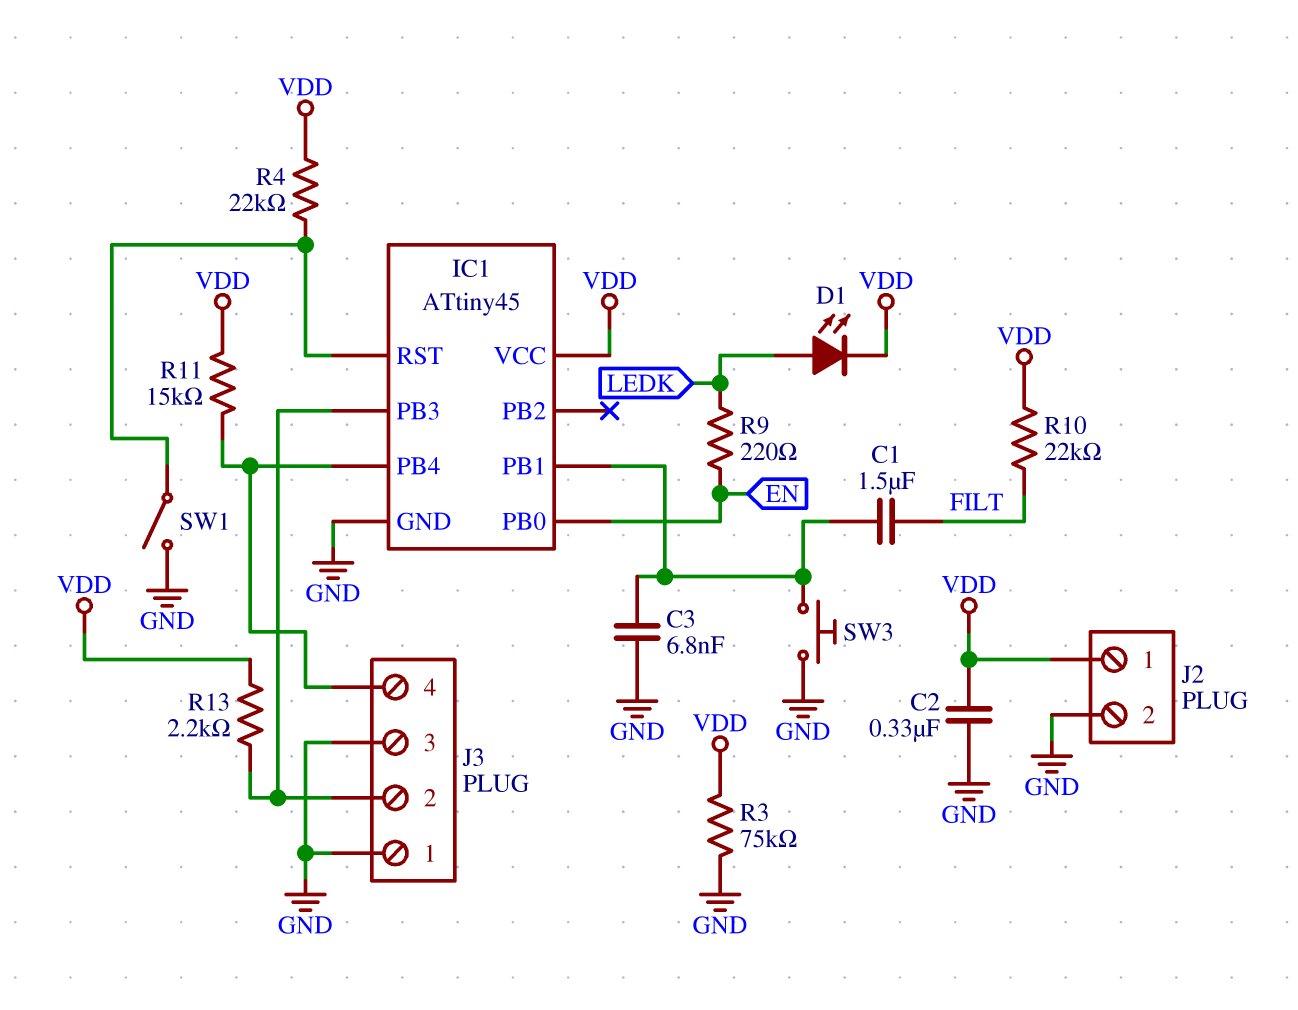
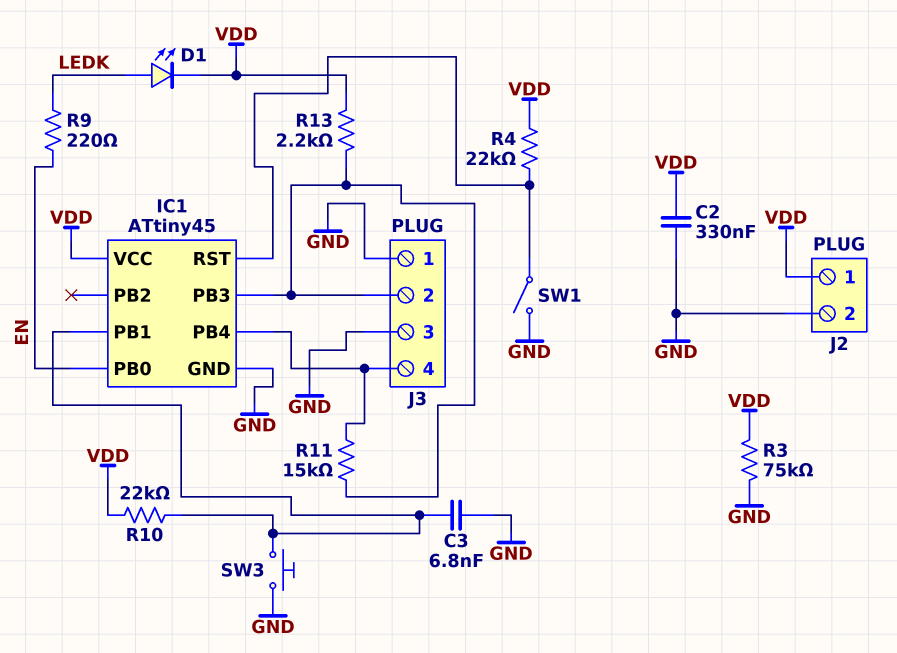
C1: 1.5uF (FILT, IC1/PB1) -> none
R10: 22k (FILT, VDD) -> 22k (IC1/PB1, VDD)
R11: 15k (IC1/PB4, VDD) -> 15k (IC1/PB3, IC1/PB4)

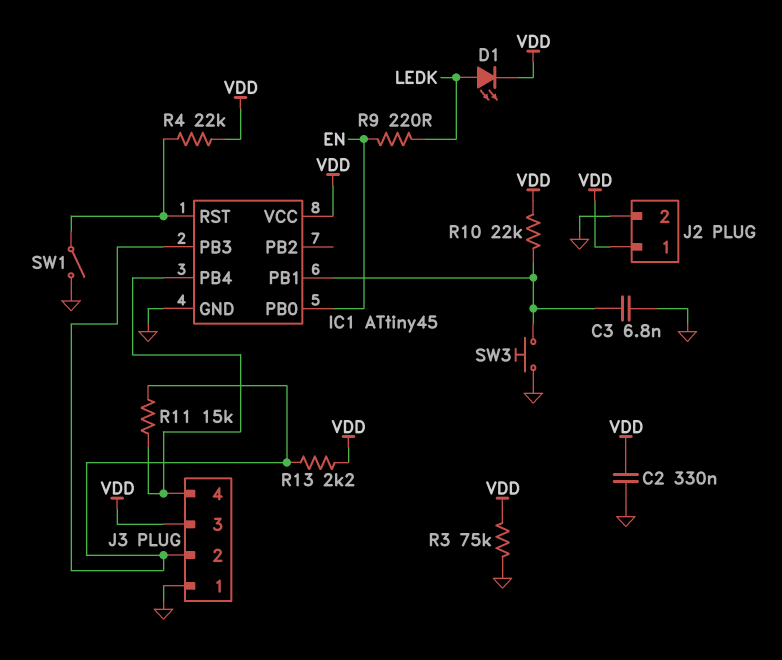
J3 pin 3: GND -> VDD

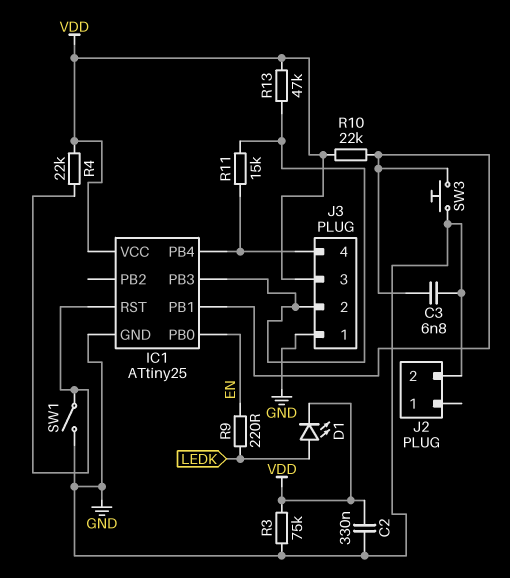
IC1: ATtiny45 -> ATtiny25
J2 pin 1: VDD -> none
R13: 2.2k (IC1/PB3, VDD) -> 47k (IC1/PB3, VDD)

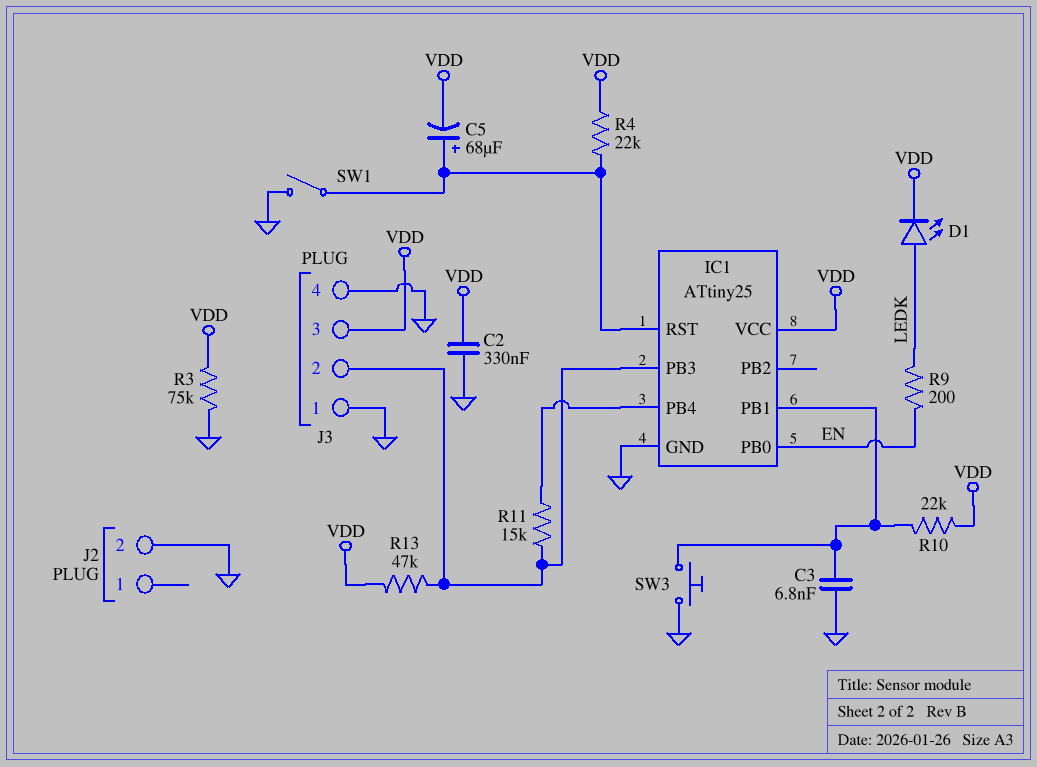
C5: none -> 68uF (plus IC1/RST, minus VDD)
J3 pin 4: IC1/PB4 -> GND
R9: 220 (EN, LEDK) -> 200 (EN, LEDK)

